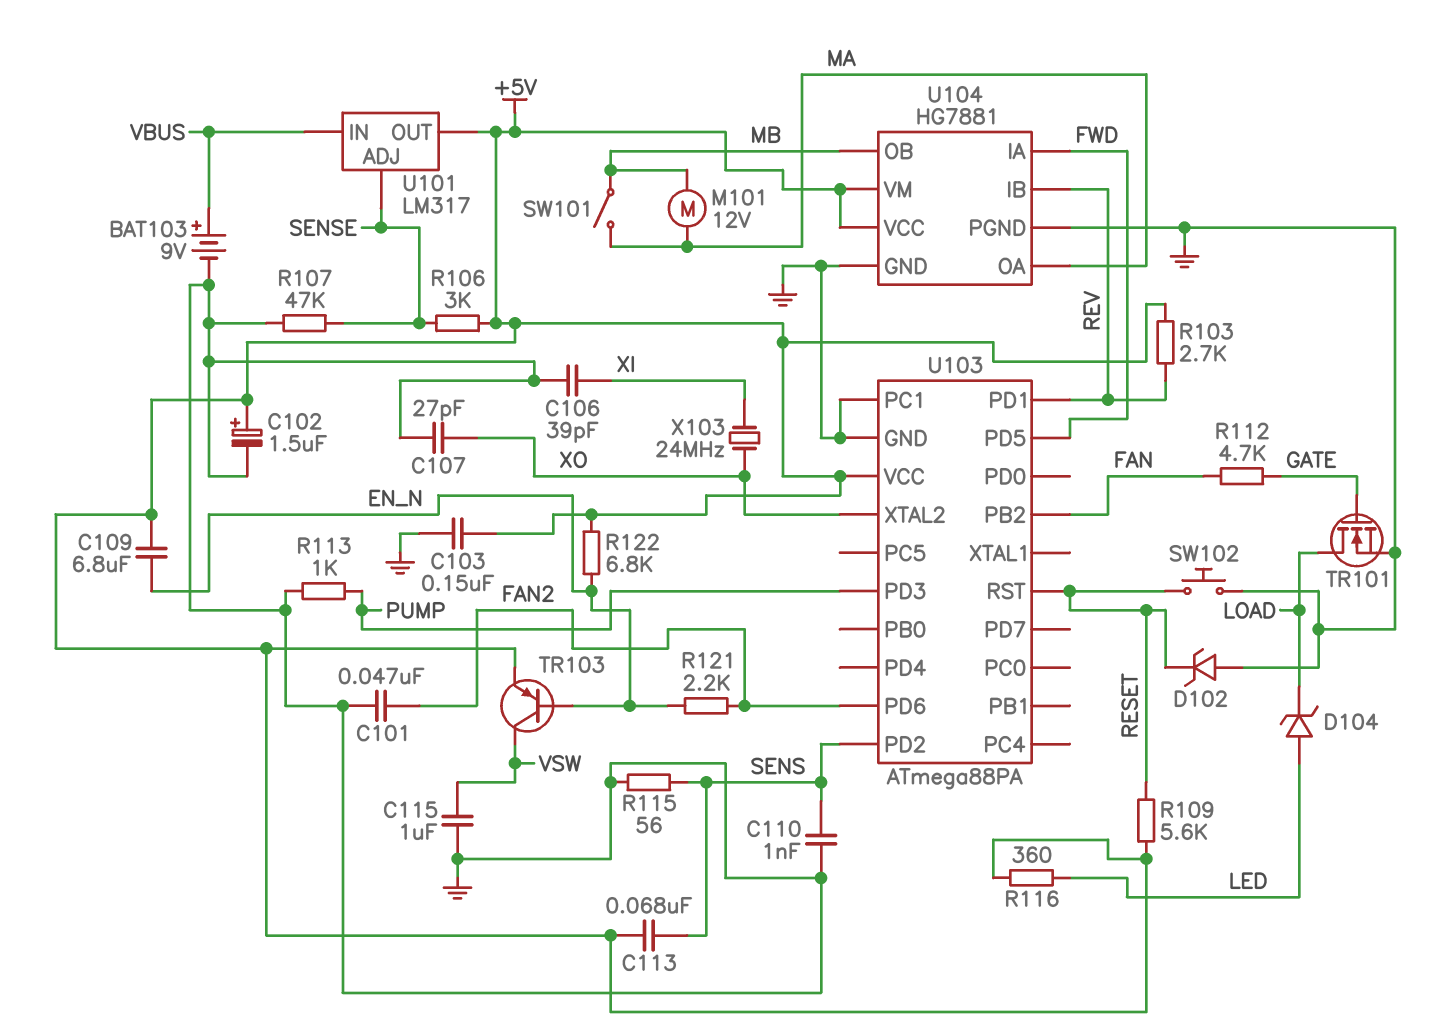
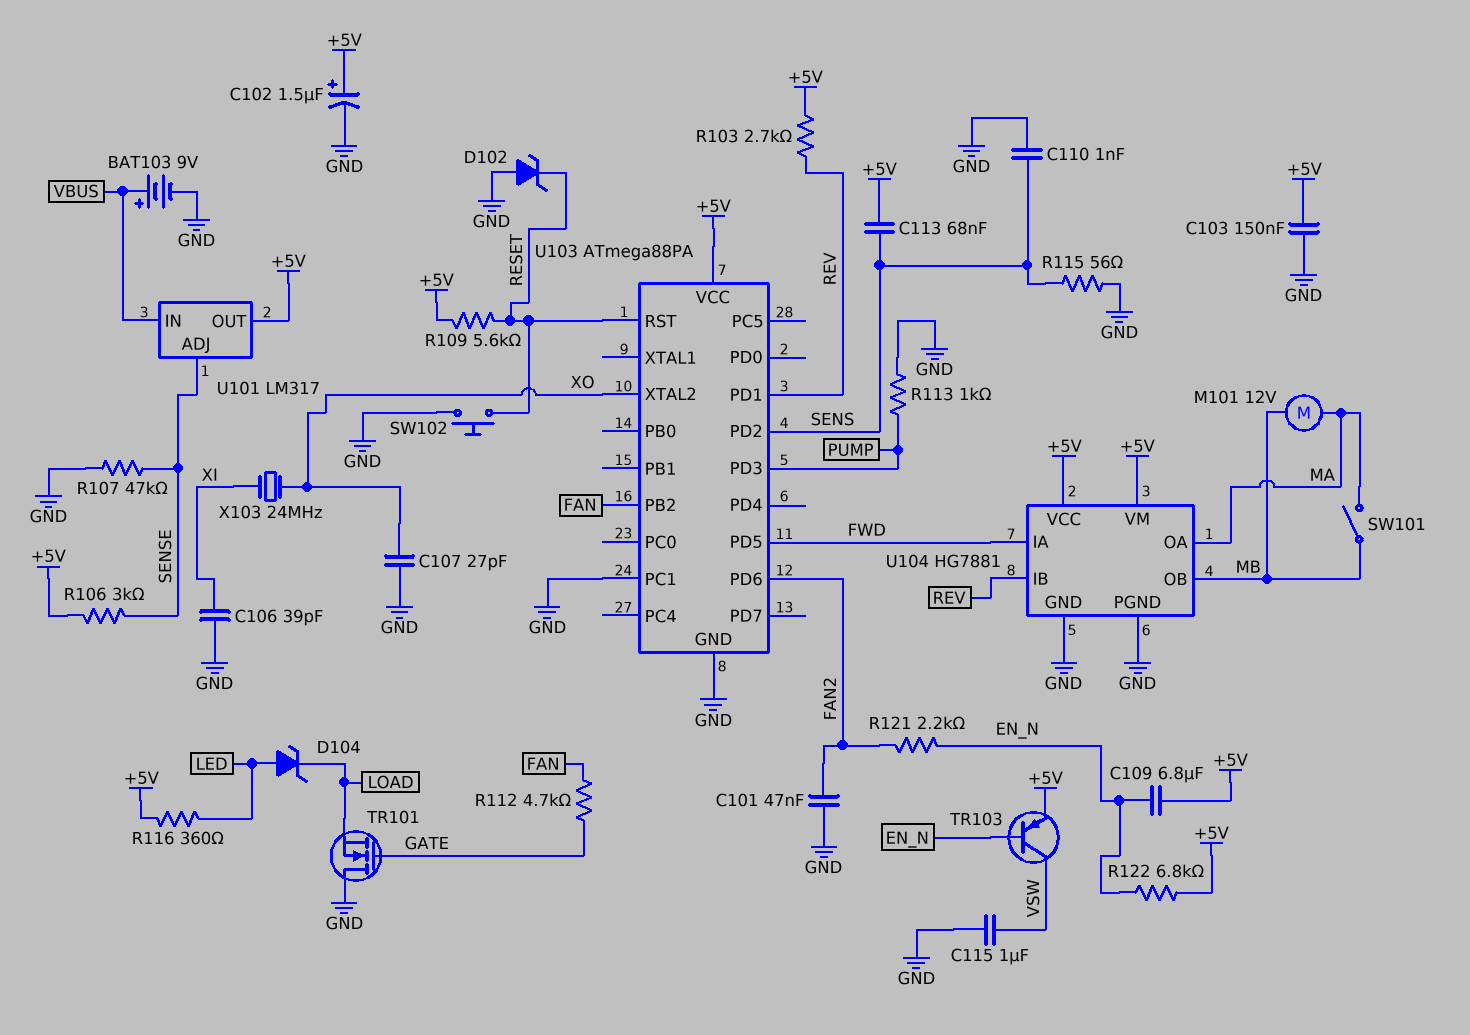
TR101: NMOS (G GATE, D LOAD, S GND) -> NMOS (G GATE, D GND, S LOAD)

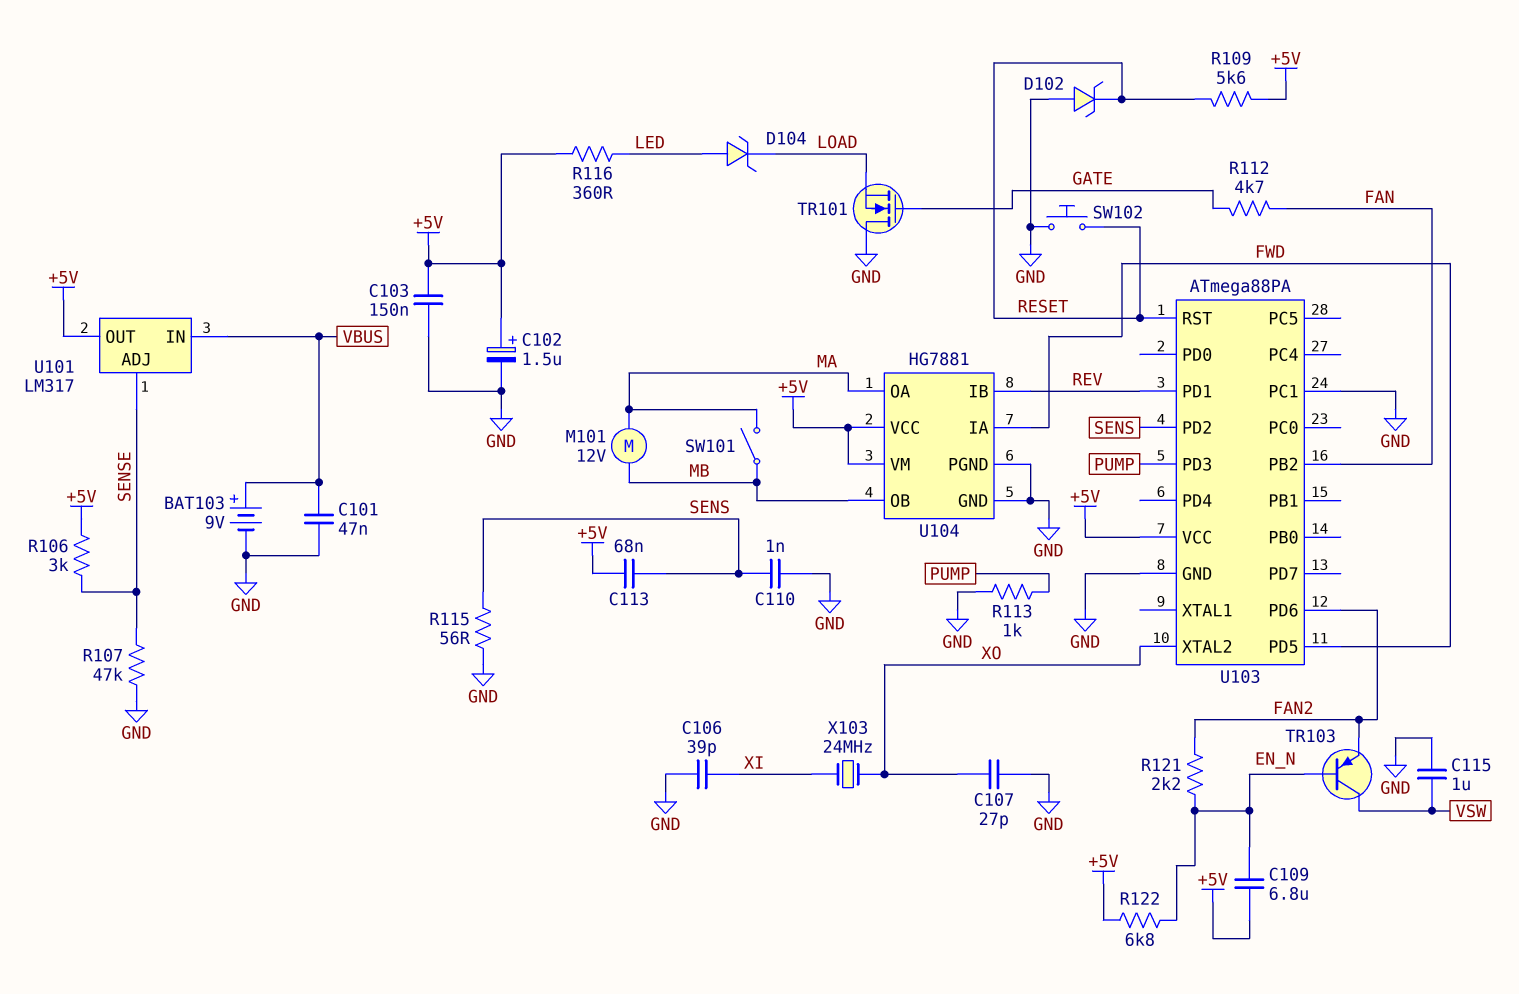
C101: 47nF (FAN2, GND) -> 47nF (GND, VBUS)
R103: 2.7k (+5V, REV) -> none
TR103: PNP (B EN_N, C VSW, E +5V) -> PNP (B EN_N, C VSW, E FAN2)

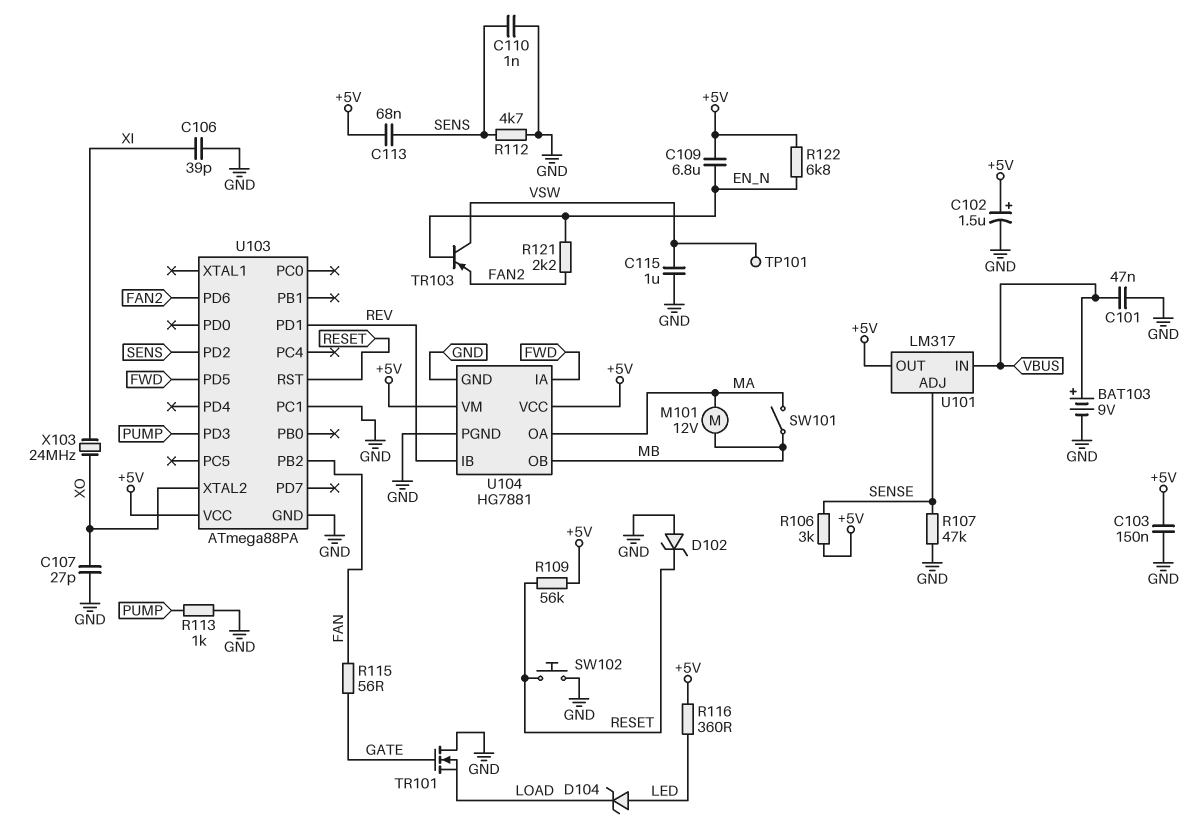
R109: 5.6k (+5V, RESET) -> 56k (+5V, RESET)
R112: 4.7k (FAN, GATE) -> 4.7k (GND, SENS)
R115: 56 (GND, SENS) -> 56 (FAN, GATE)
TP101: none -> test point (VSW)

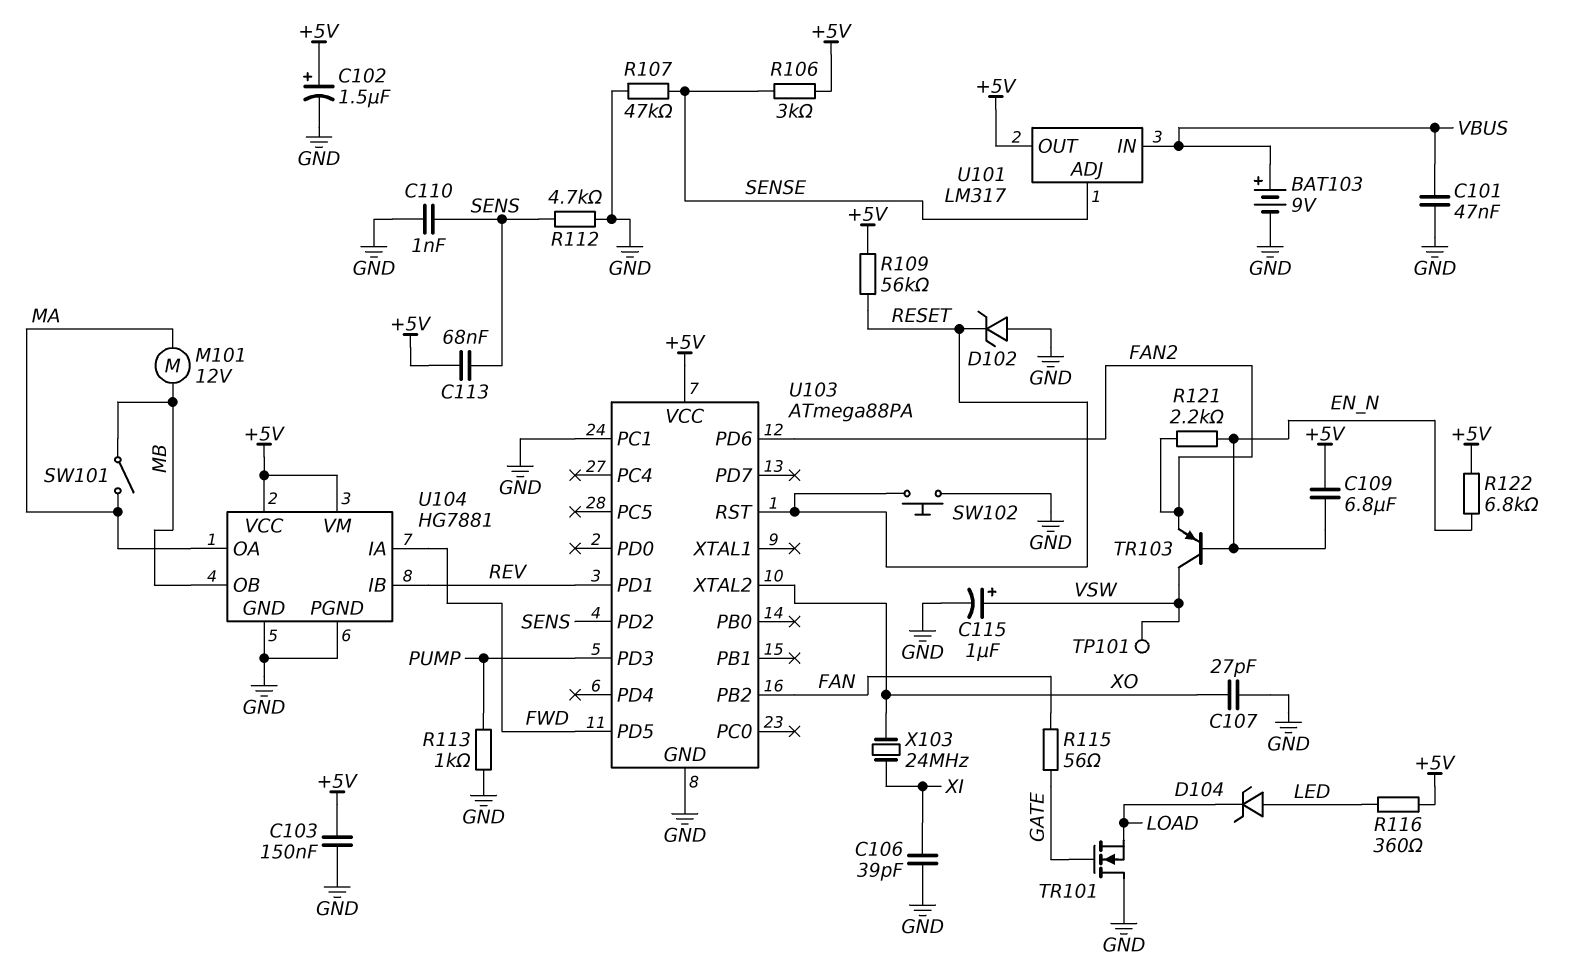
C115: 1uF (GND, VSW) -> 1uF (plus VSW, minus GND)

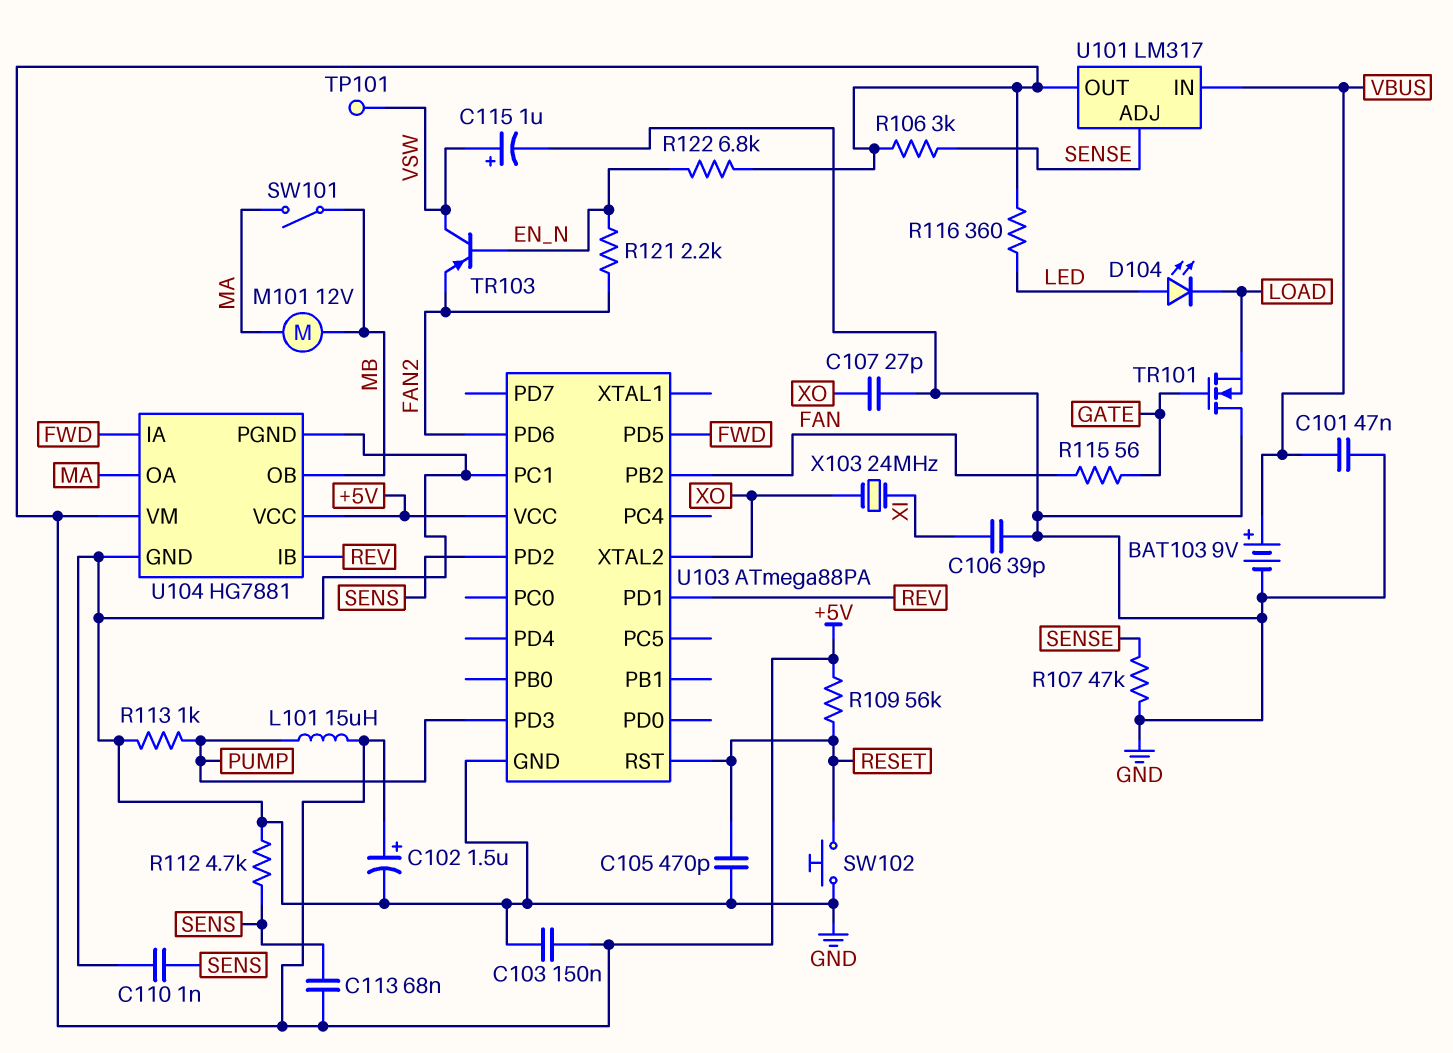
C105: none -> 470pF (GND, RESET)
C109: 6.8uF (+5V, EN_N) -> none
D102: zener (A GND, K RESET) -> none
D104: zener (A LED, K LOAD) -> LED (A LED, K LOAD)
L101: none -> 15uH (+5V, PUMP)

